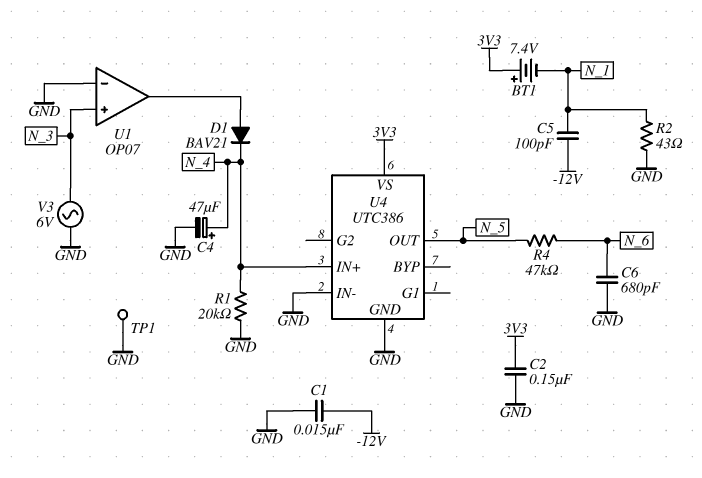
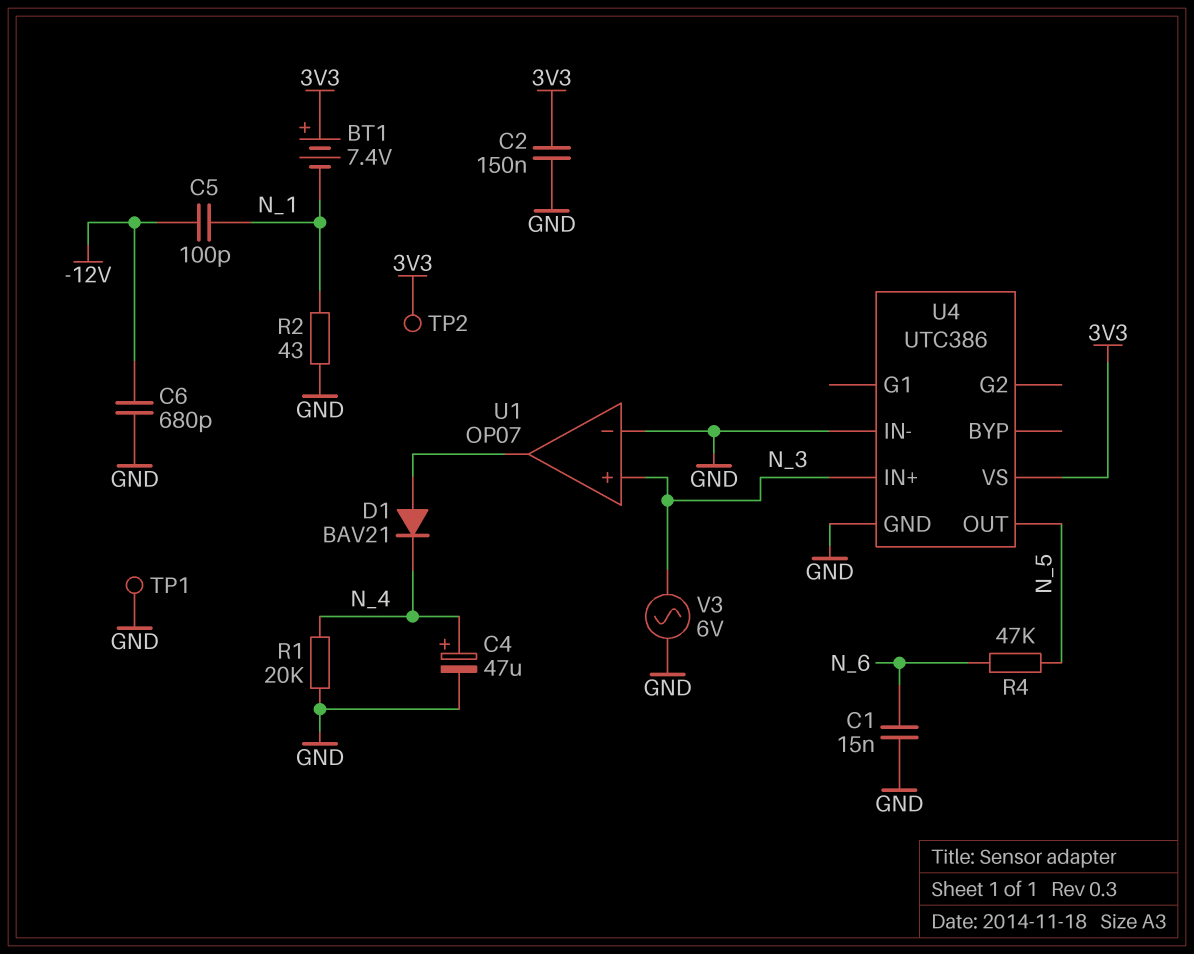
C1: 15nF (-12V, GND) -> 15nF (GND, N_6)
C6: 680pF (GND, N_6) -> 680pF (-12V, GND)
TP2: none -> test point (3V3)
U4 pin IN+: N_4 -> N_3

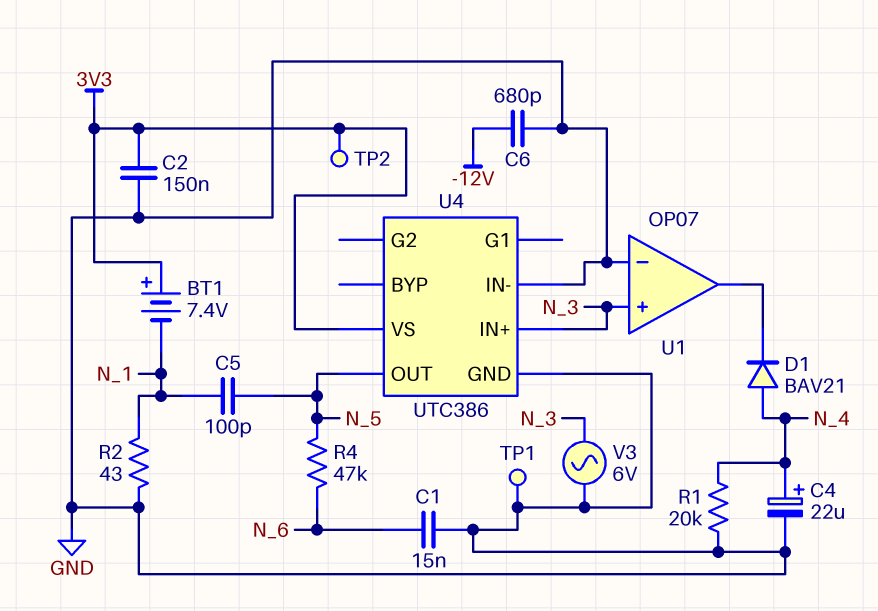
C4: 47uF (plus N_4, minus GND) -> 22uF (plus N_4, minus GND)
C5: 100pF (-12V, N_1) -> 100pF (N_1, N_5)
D1: diode BAV21 (A U1/out, K N_4) -> diode BAV21 (A N_4, K U1/out)

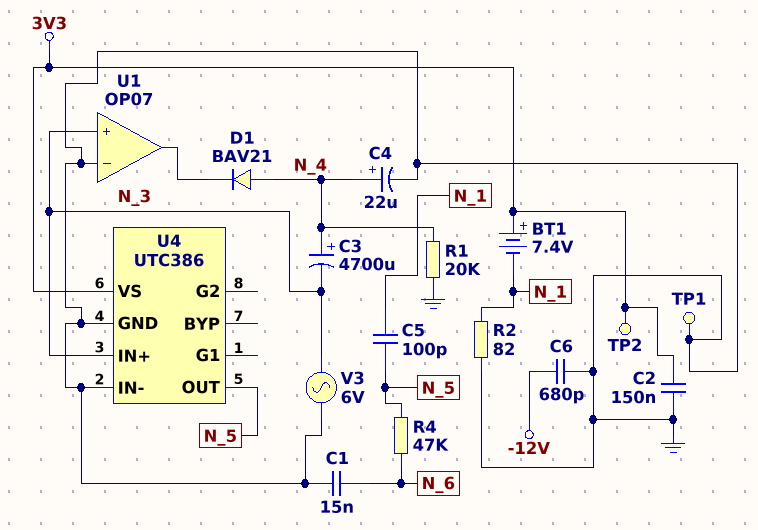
C3: none -> 4700uF (plus N_4, minus N_3)
R2: 43 (GND, N_1) -> 82 (GND, N_1)

